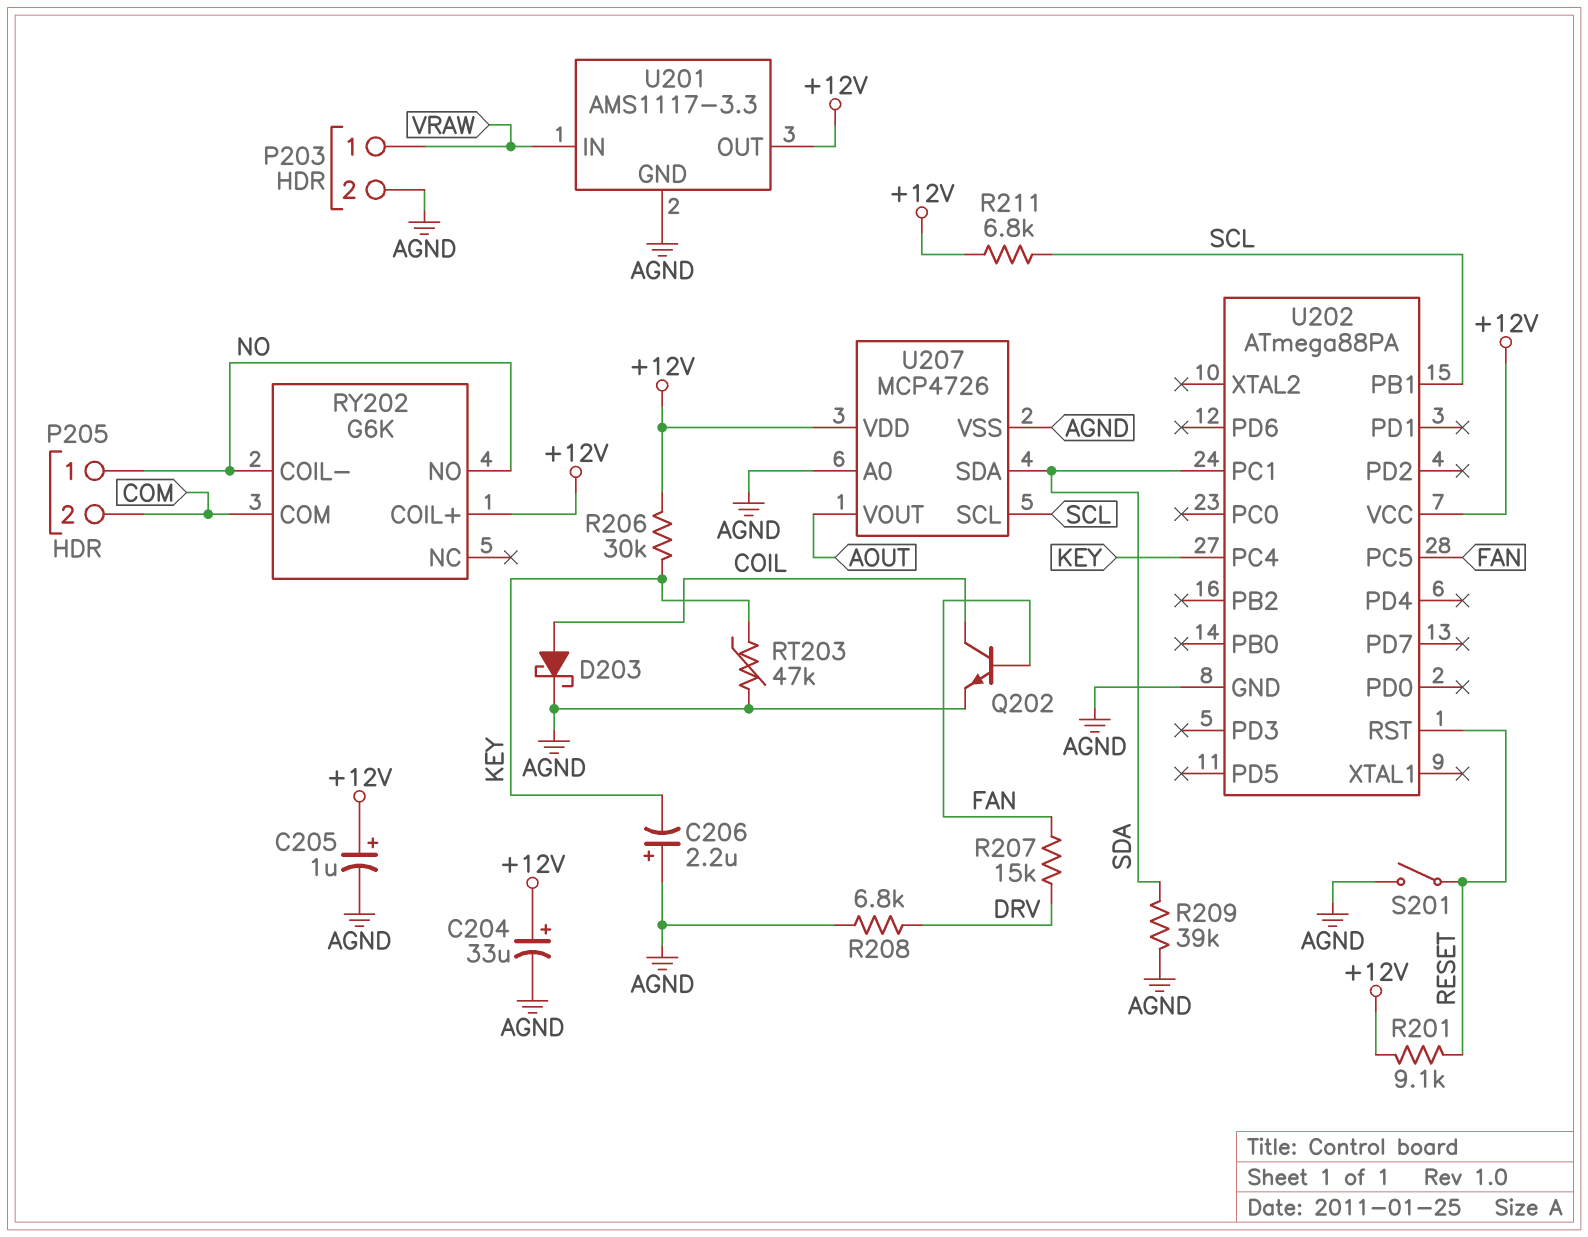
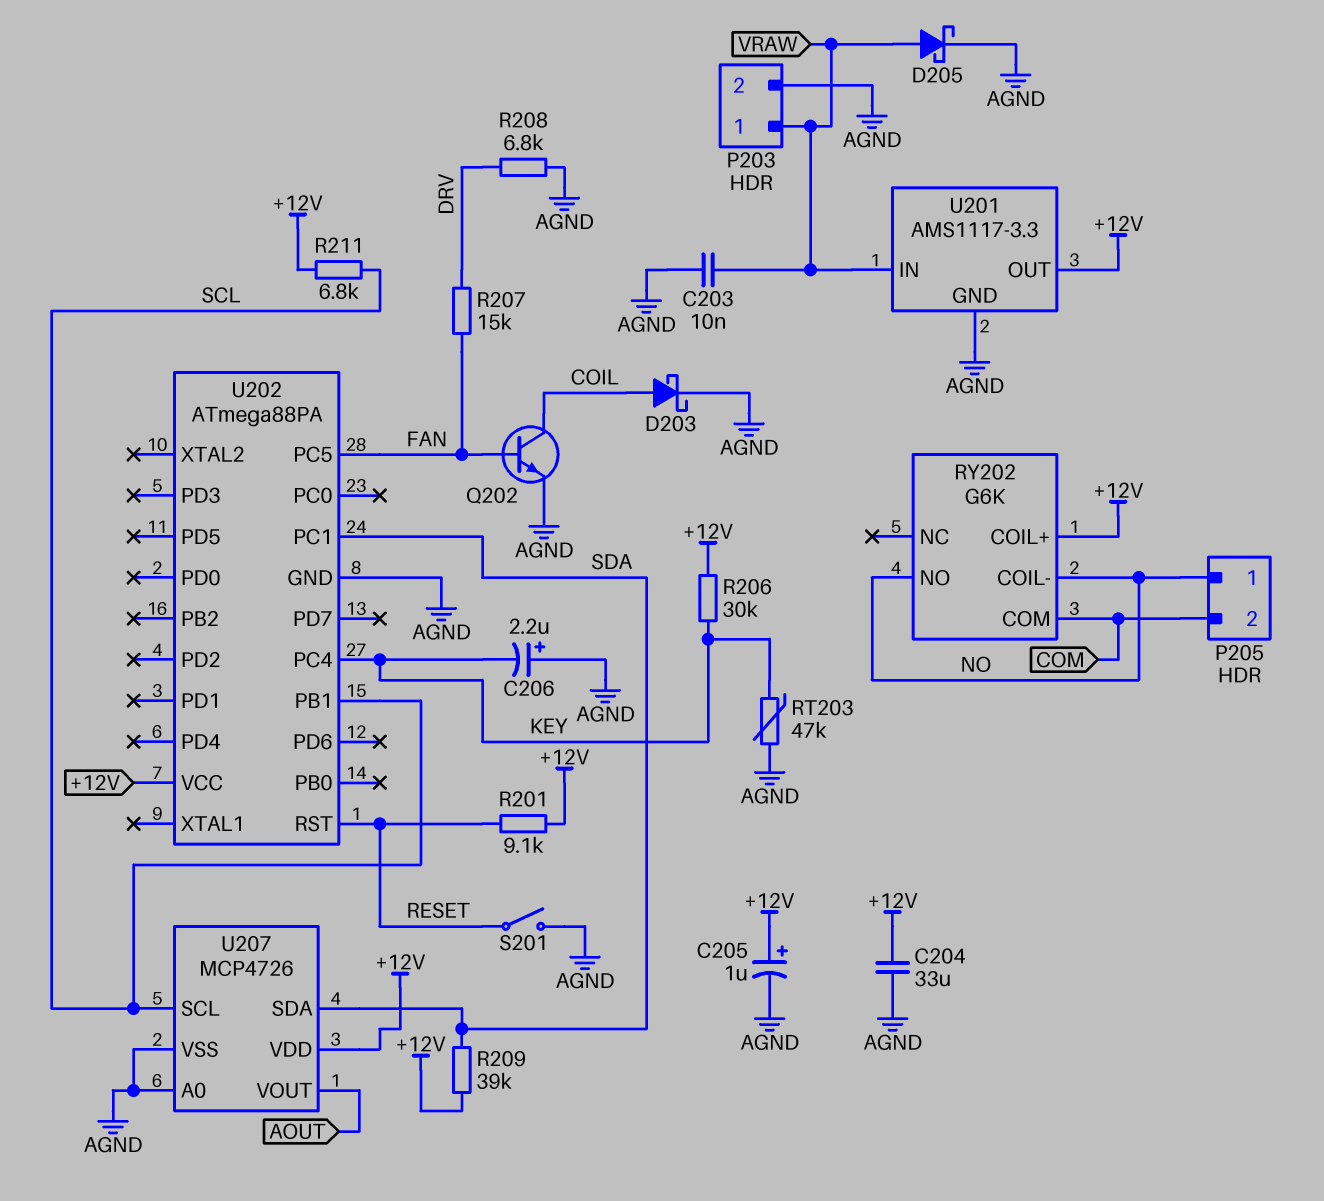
C203: none -> 10nF (AGND, VRAW)
C204: 33uF (plus +12V, minus AGND) -> 33uF (+12V, AGND)
D205: none -> schottky (A VRAW, K AGND)
R209: 39k (AGND, SDA) -> 39k (+12V, SDA)

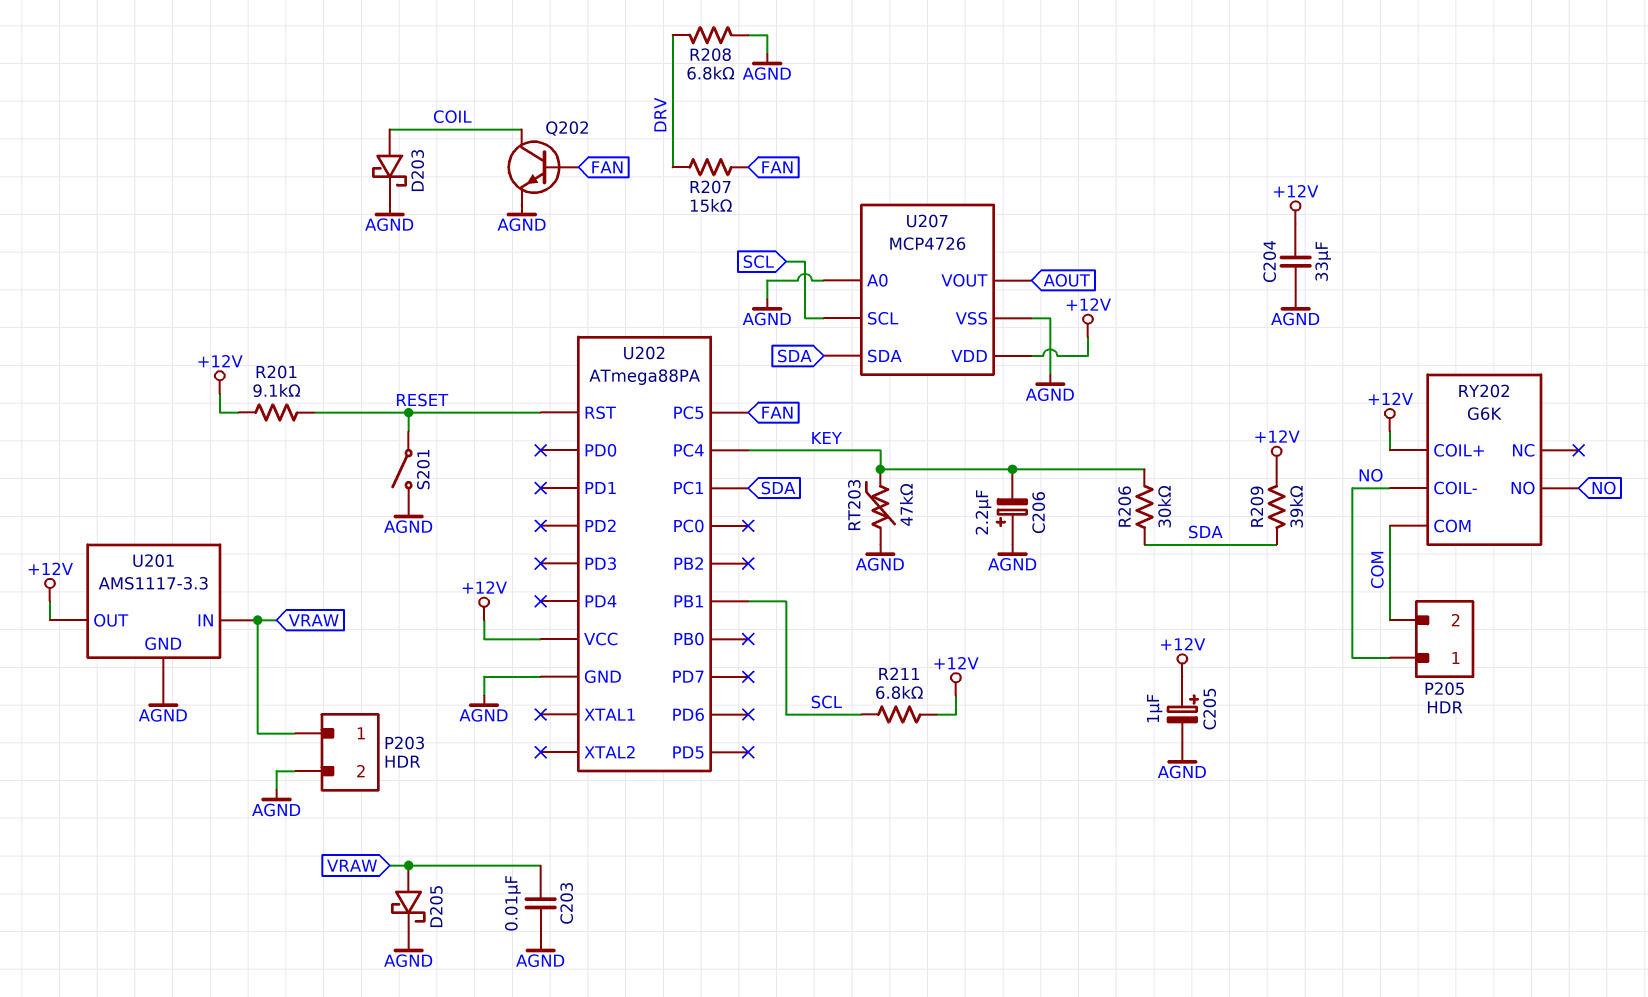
R206: 30k (+12V, KEY) -> 30k (KEY, SDA)

